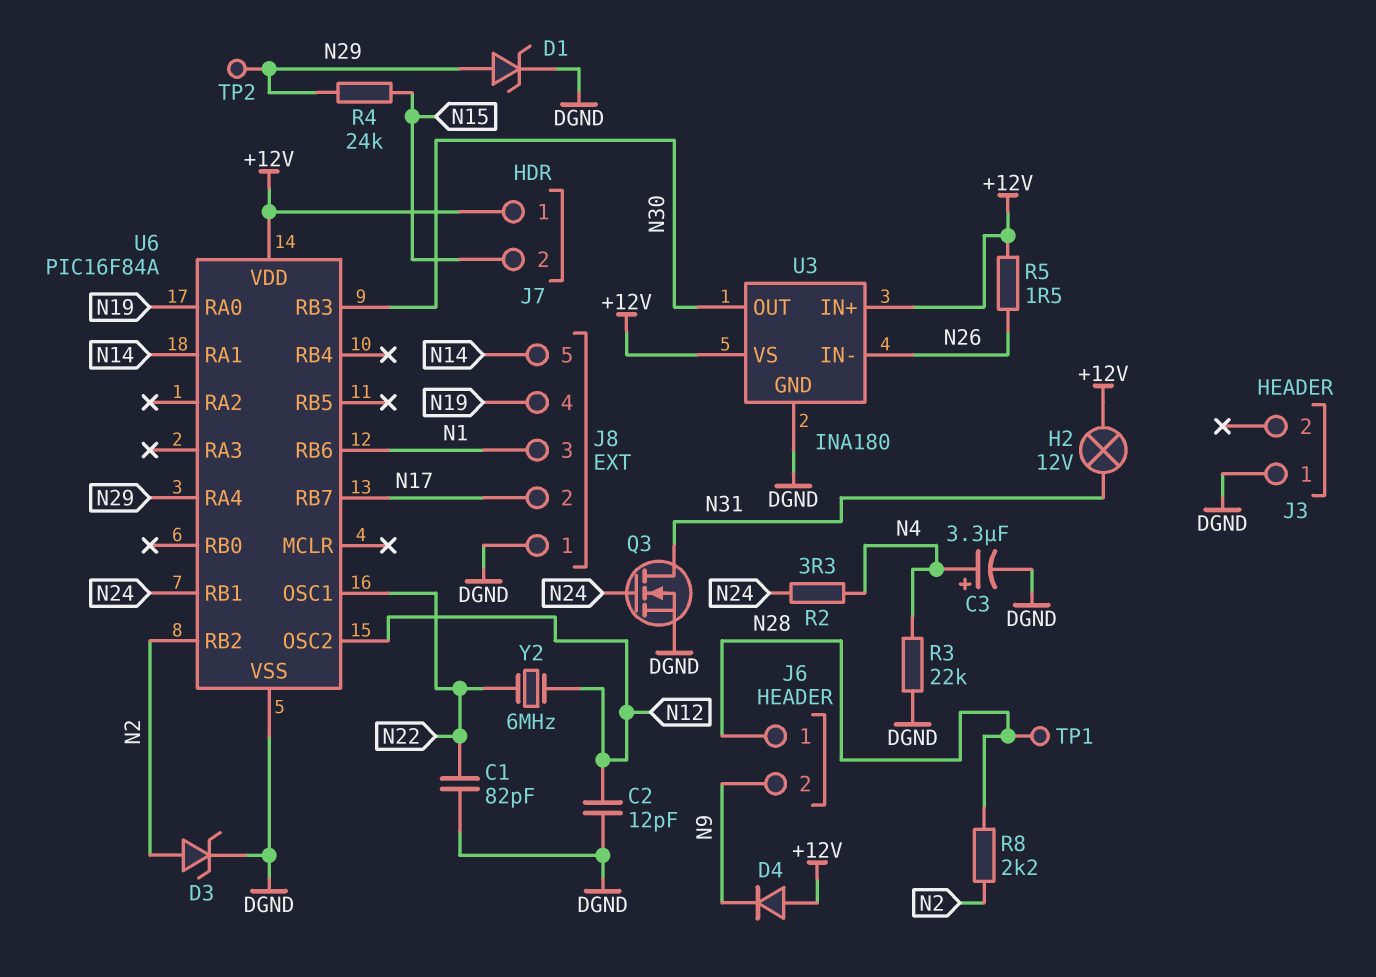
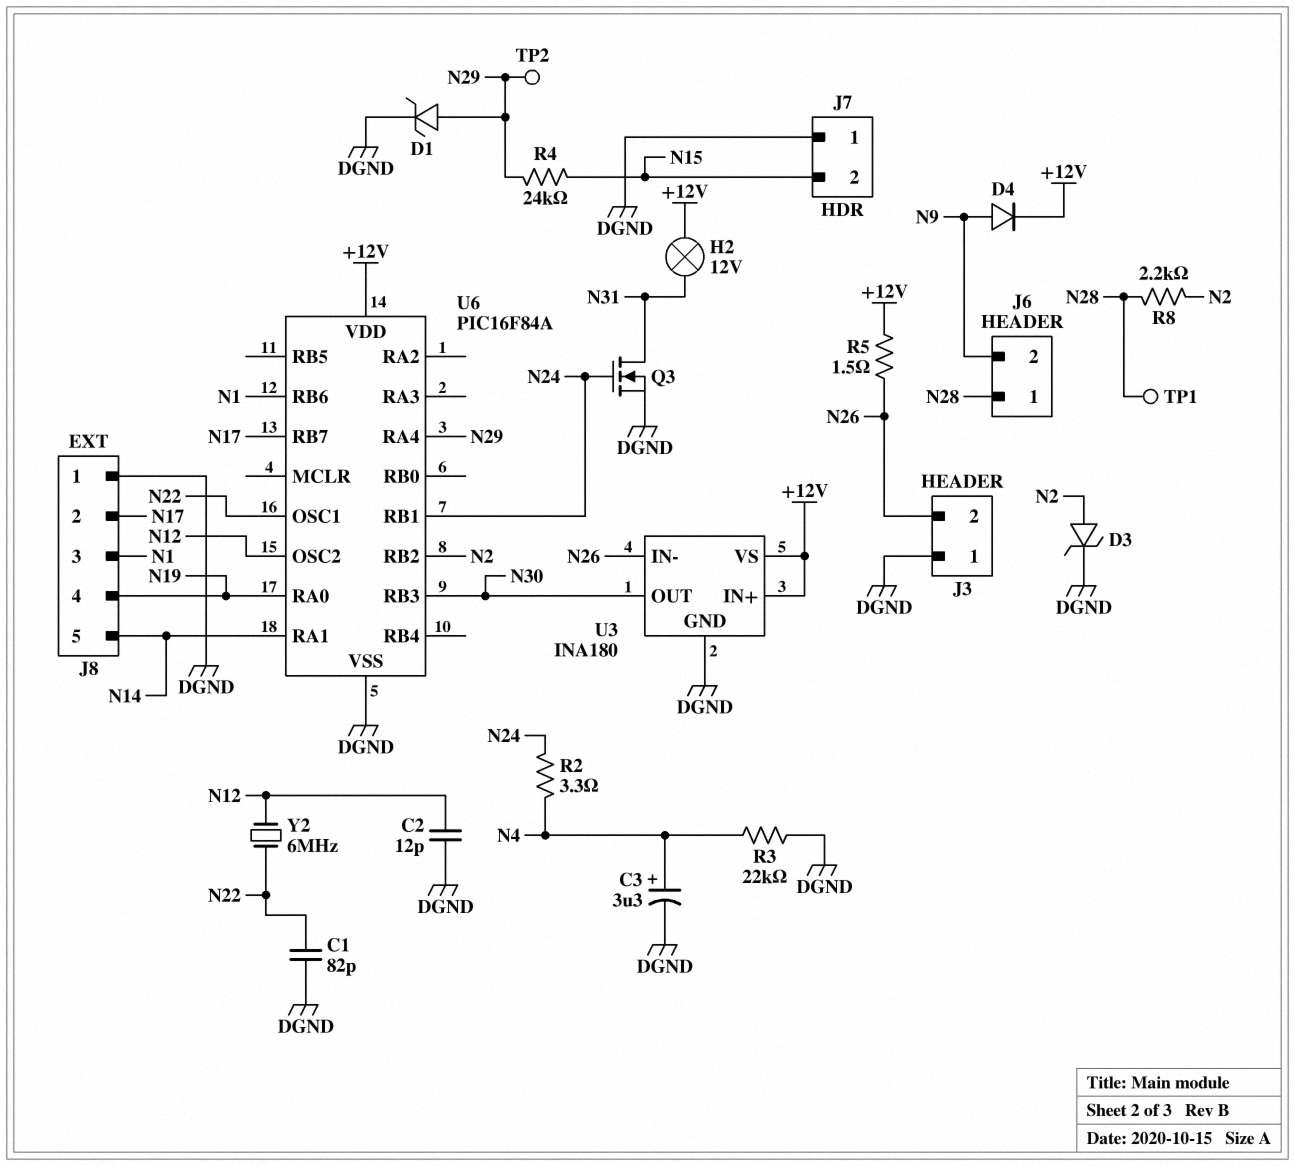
D4: diode (A +12V, K N9) -> diode (A N9, K +12V)
J3 pin 2: none -> N26
J7 pin 1: +12V -> DGND

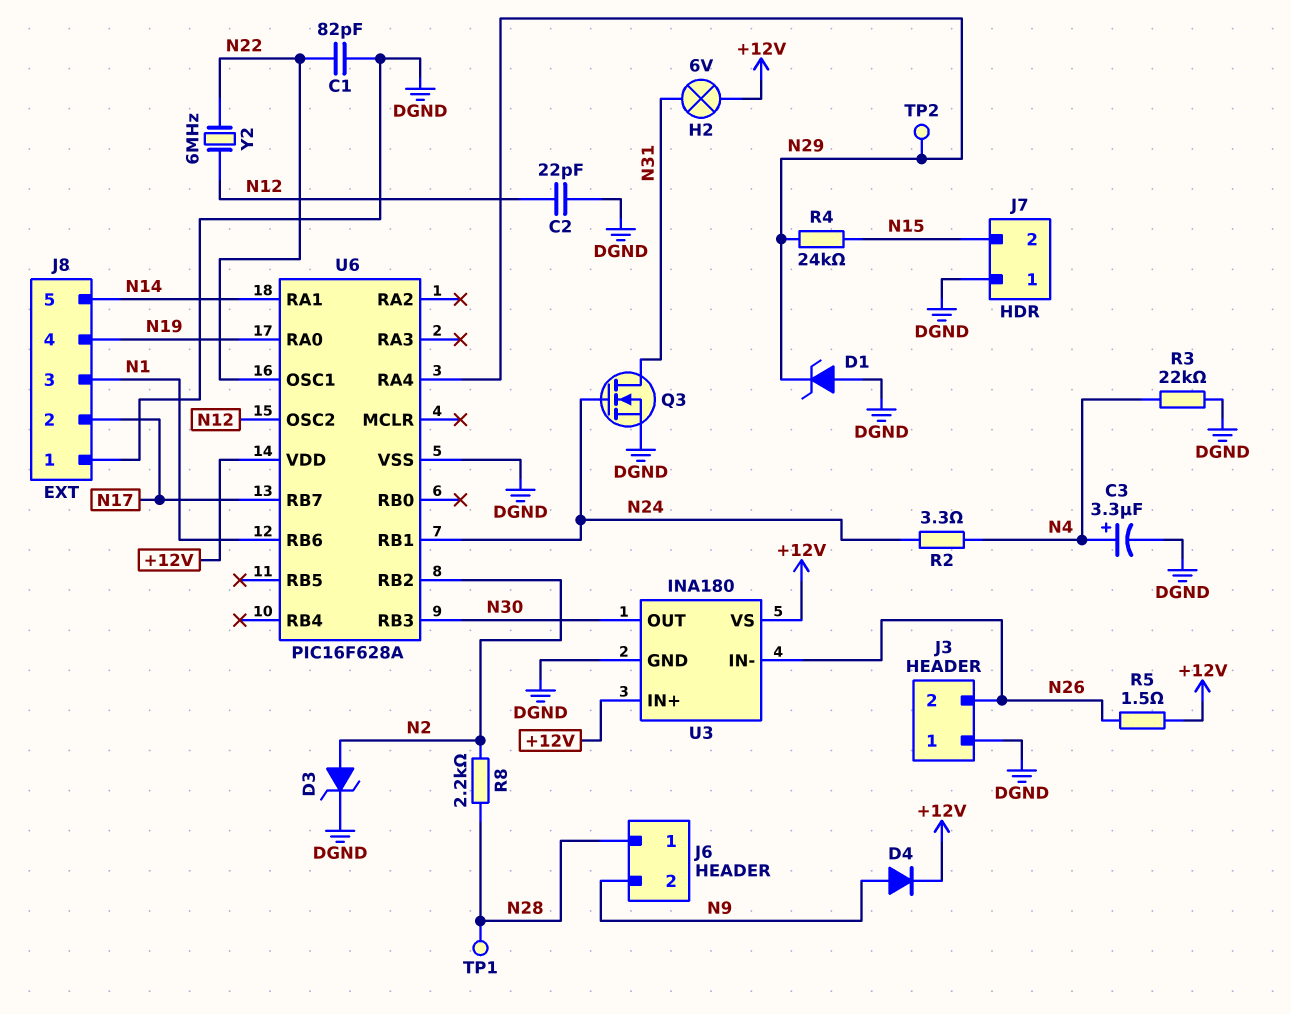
C2: 12pF (DGND, N12) -> 22pF (DGND, N12)
D1: zener (A N29, K DGND) -> zener (A DGND, K N29)
H2: lamp 12V (+12V, N31) -> lamp 6V (+12V, N31)
U6: PIC16F84A -> PIC16F628A

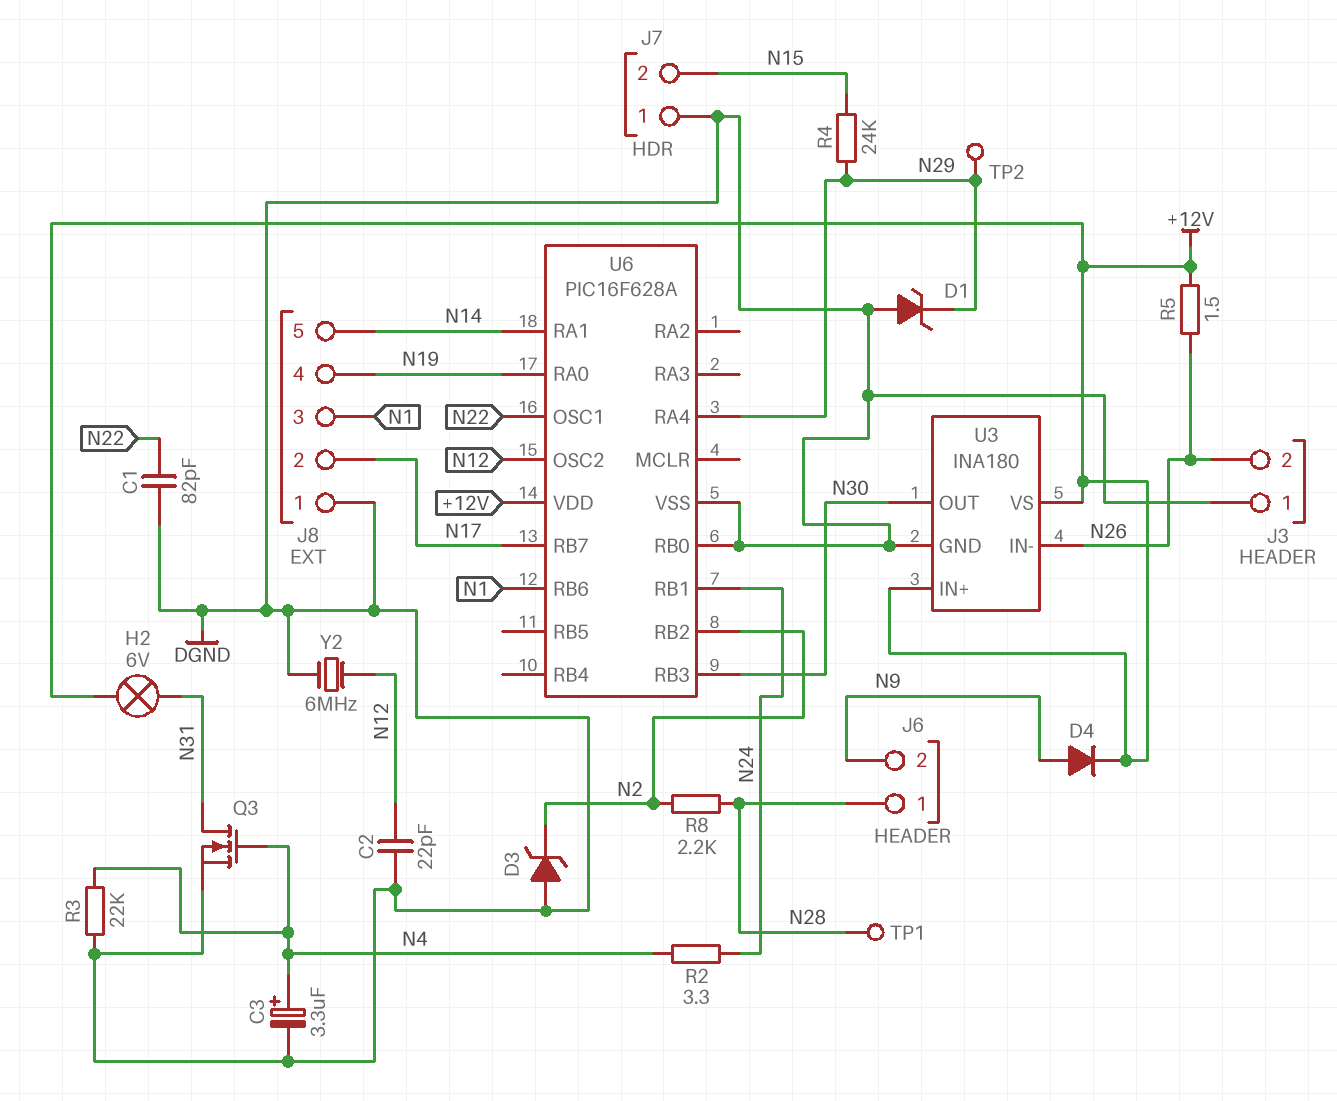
D3: zener (A N2, K DGND) -> zener (A DGND, K N2)
Q3: NMOS (G N24, D N31, S DGND) -> NMOS (G N4, D N31, S DGND)
U6 pin RB0: none -> DGND
Y2: 6MHz (N12, N22) -> 6MHz (DGND, N12)

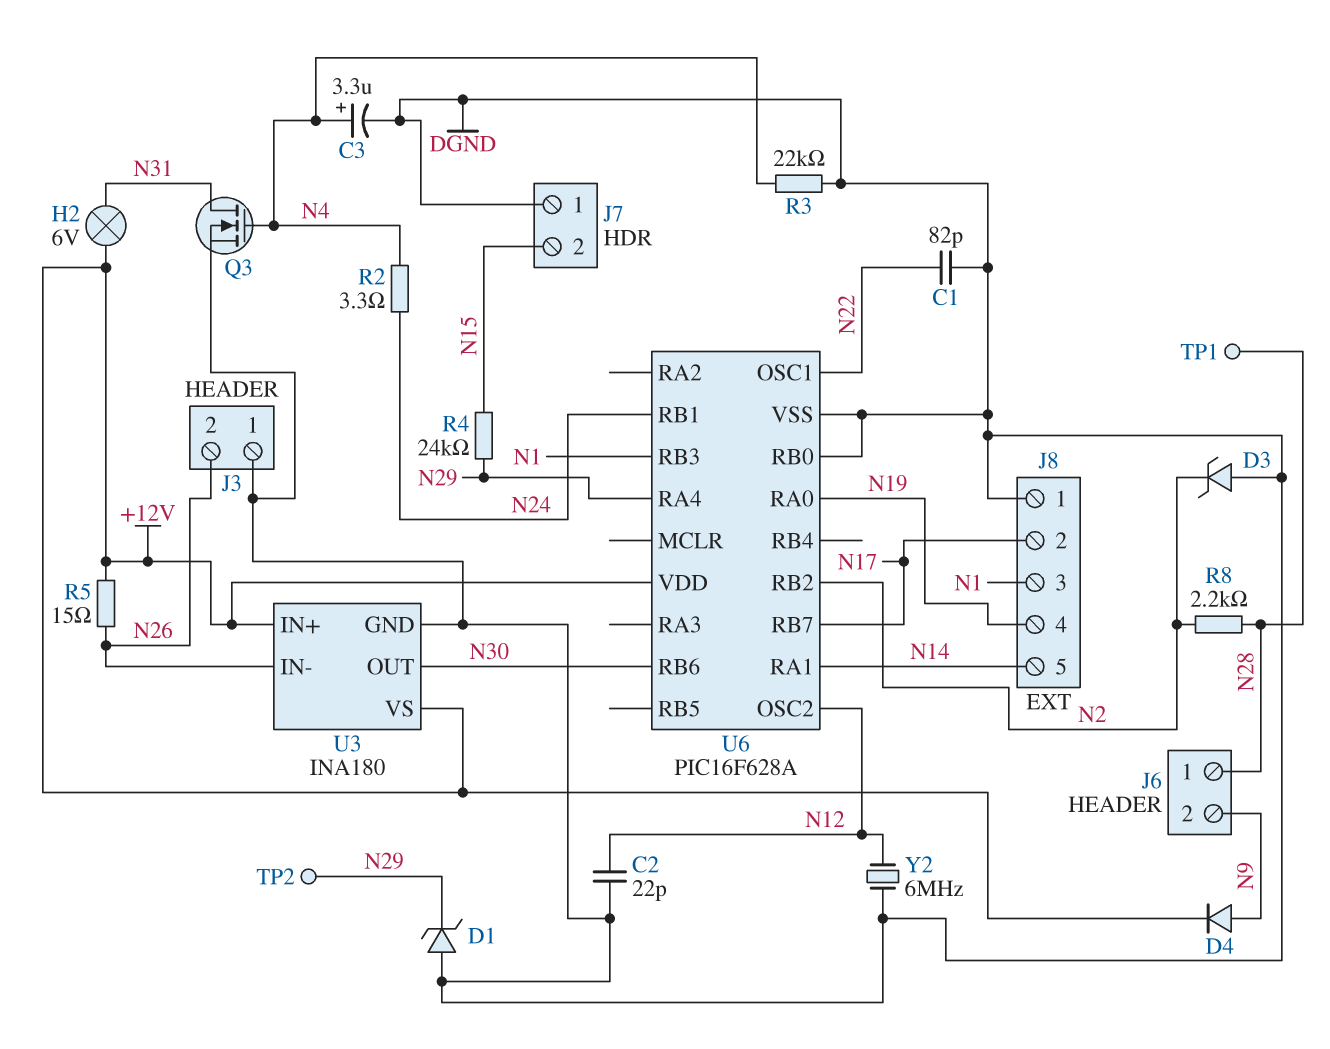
R5: 1.5 (+12V, N26) -> 15 (+12V, N26)
U6 pin RB3: N30 -> N1
U6 pin RB6: N1 -> N30

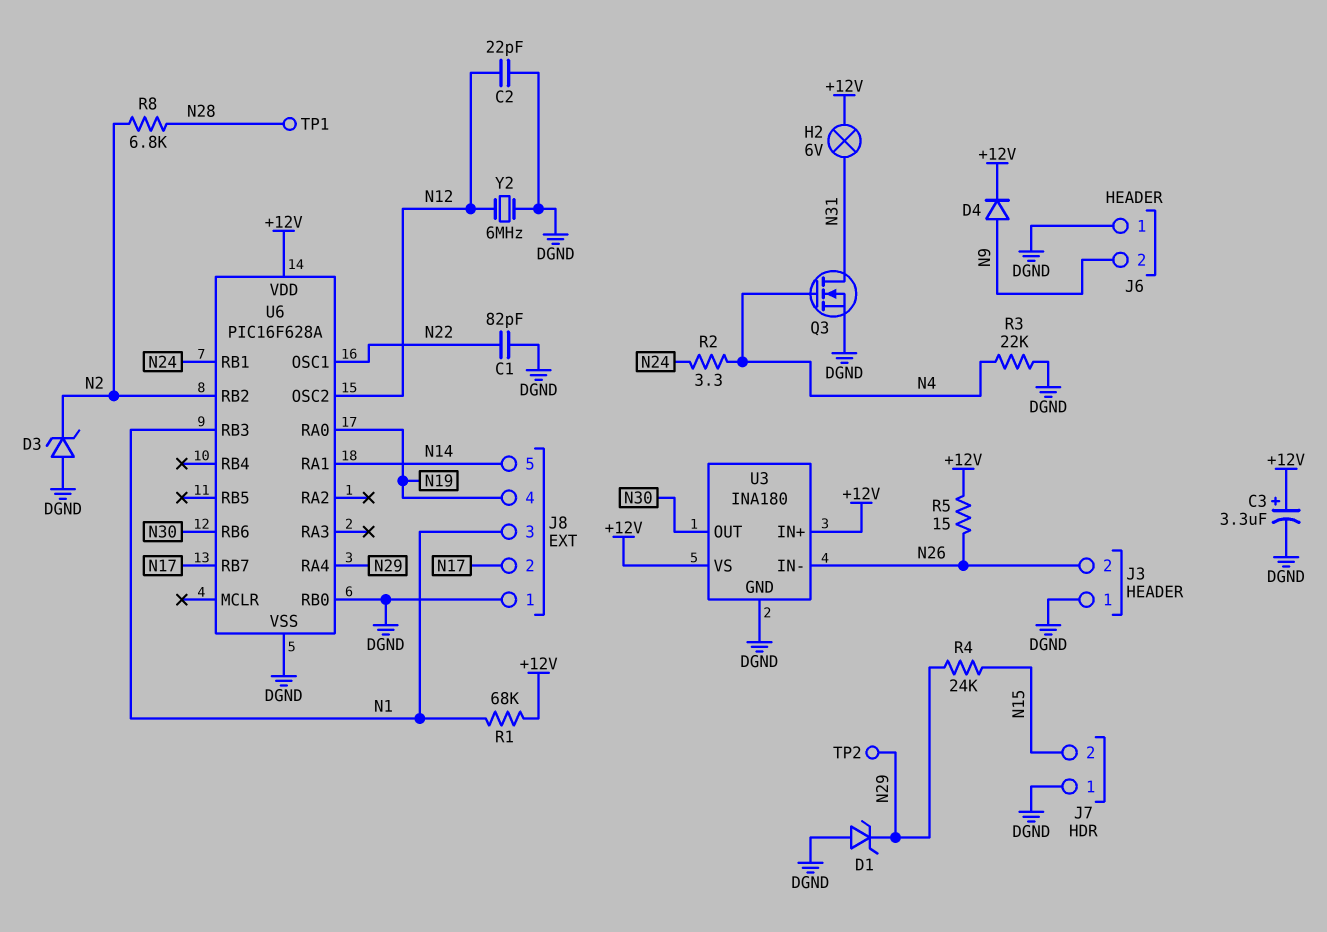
C3: 3.3uF (plus N4, minus DGND) -> 3.3uF (plus +12V, minus DGND)
J6 pin 1: N28 -> DGND
R1: none -> 68k (+12V, N1)
R8: 2.2k (N2, N28) -> 6.8k (N2, N28)

